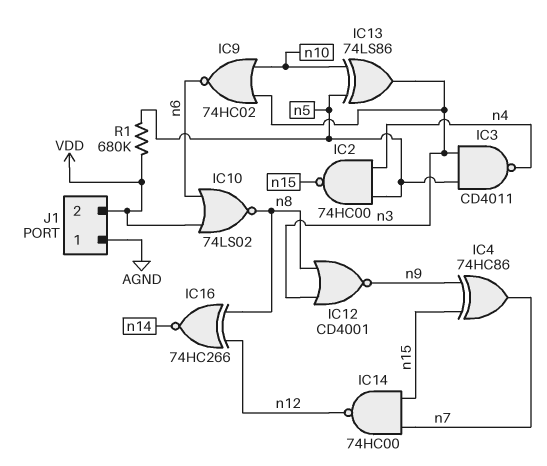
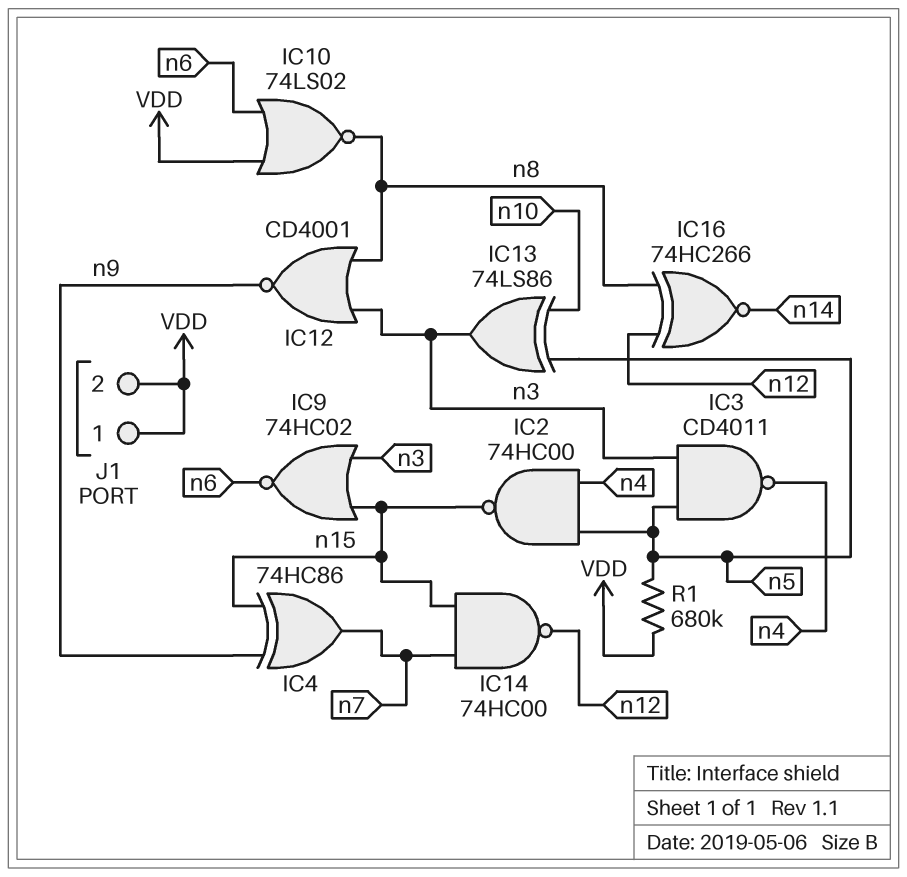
IC9: NOR 74HC02 (in n3, in n10, out n6) -> NOR 74HC02 (in n3, in n15, out n6)
J1 pin 1: AGND -> VDD

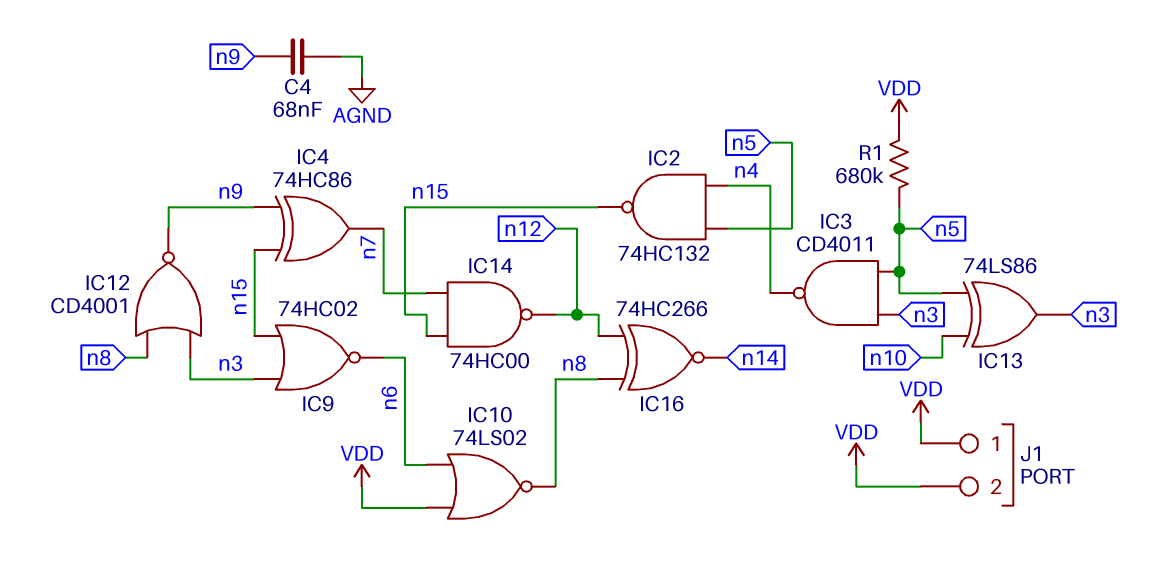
C4: none -> 68nF (AGND, n9)
IC2: NAND 74HC00 (in n4, in n5, out n15) -> NAND 74HC132 (in n4, in n5, out n15)

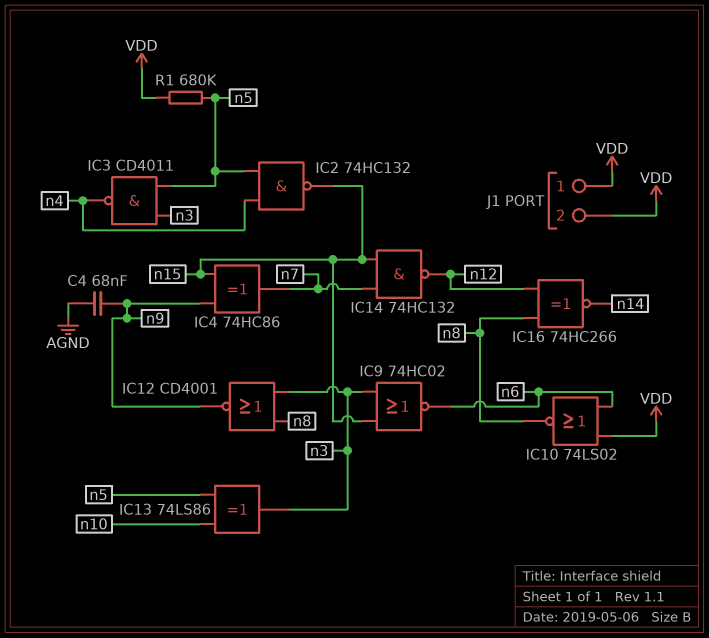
IC14: NAND 74HC00 (in n7, in n15, out n12) -> NAND 74HC132 (in n7, in n15, out n12)

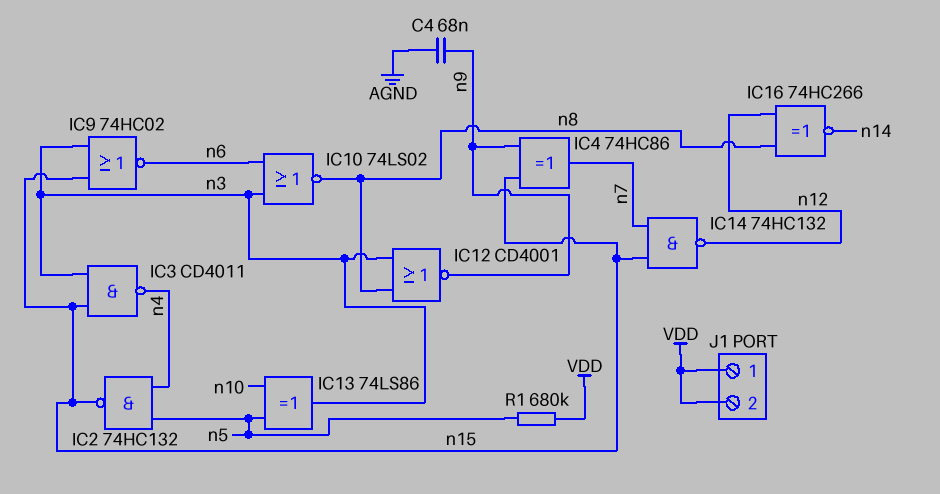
IC3: NAND CD4011 (in n3, in n5, out n4) -> NAND CD4011 (in n3, in n15, out n4)
IC10: NOR 74LS02 (in VDD, in n6, out n8) -> NOR 74LS02 (in n3, in n6, out n8)

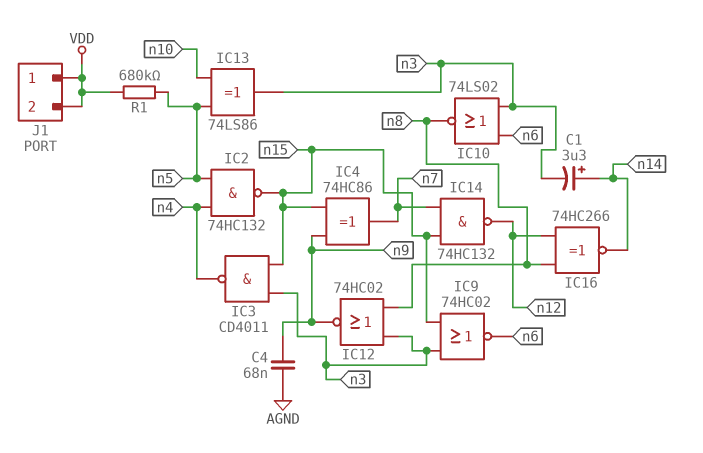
C1: none -> 3.3uF (plus n14, minus n3)
IC12: NOR CD4001 (in n3, in n8, out n9) -> NOR 74HC02 (in n3, in n8, out n9)

